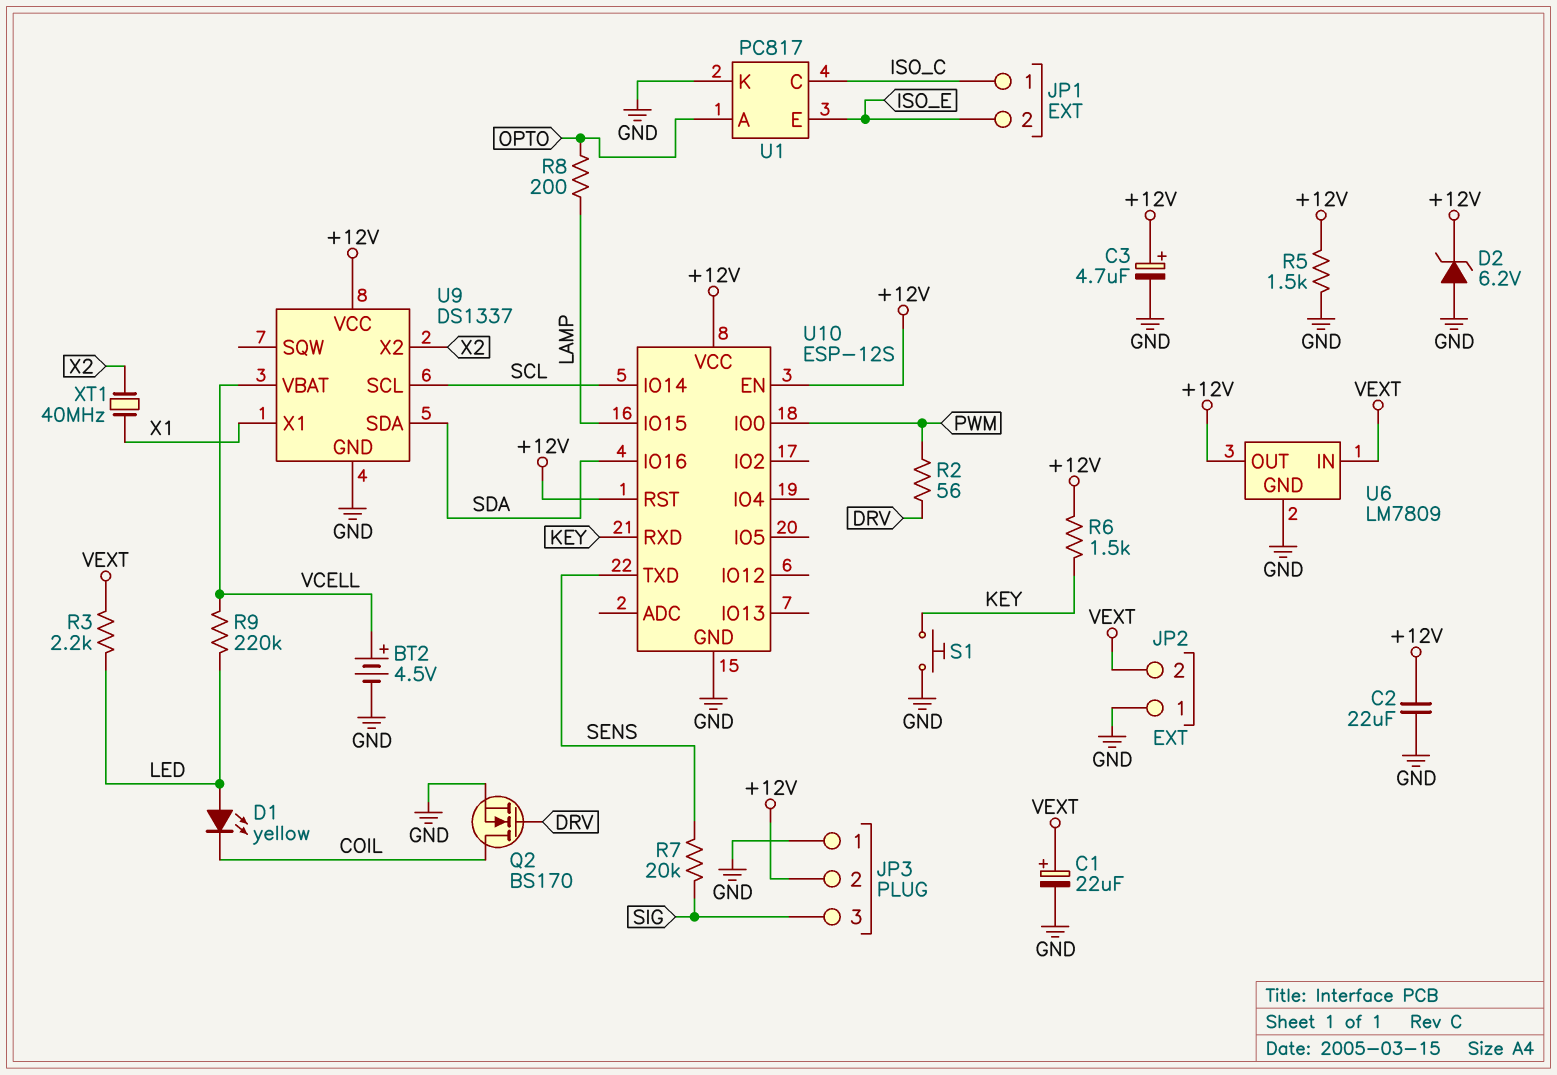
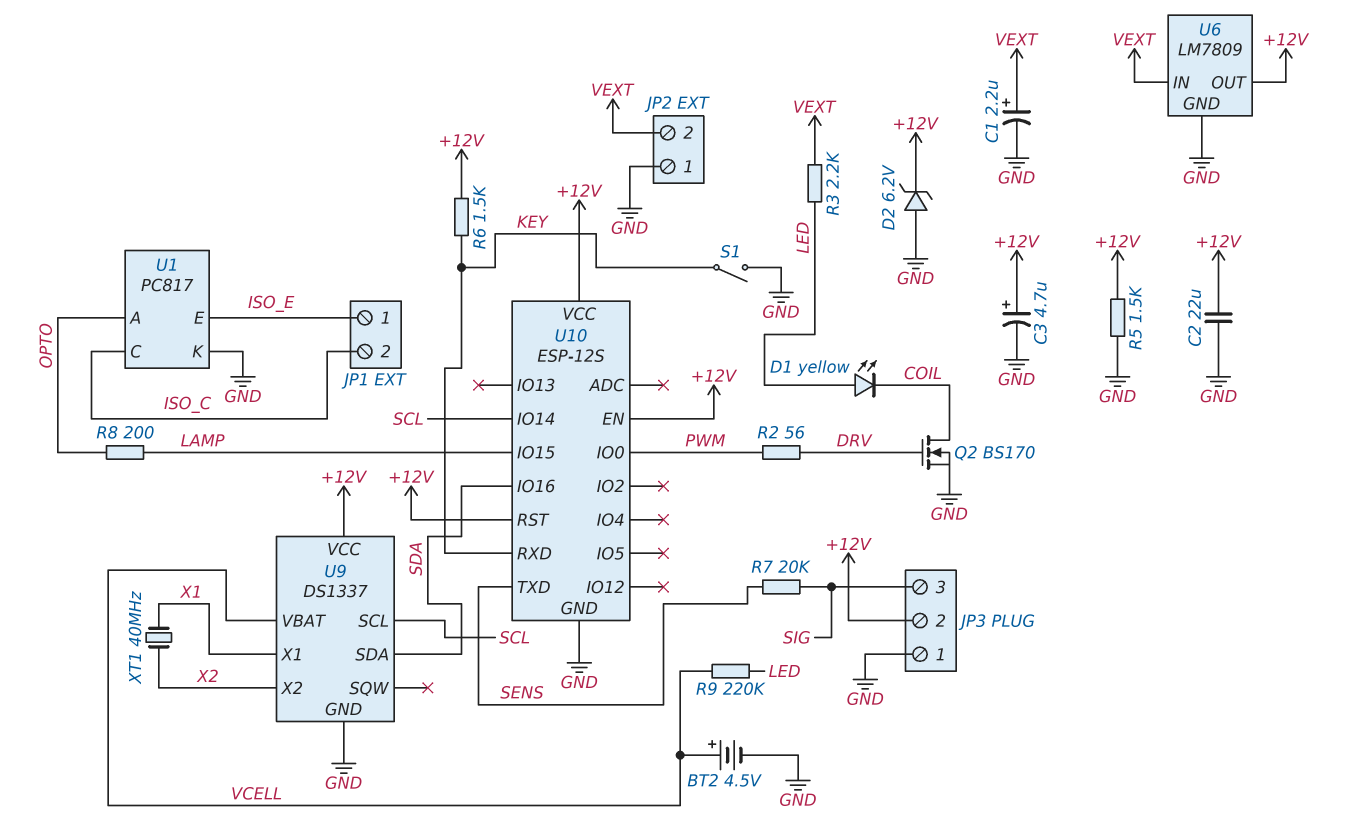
C1: 22uF (plus VEXT, minus GND) -> 2.2uF (plus VEXT, minus GND)
JP1 pin 1: ISO_C -> ISO_E
JP1 pin 2: ISO_E -> ISO_C
S1: button (GND, KEY) -> switch (GND, KEY)

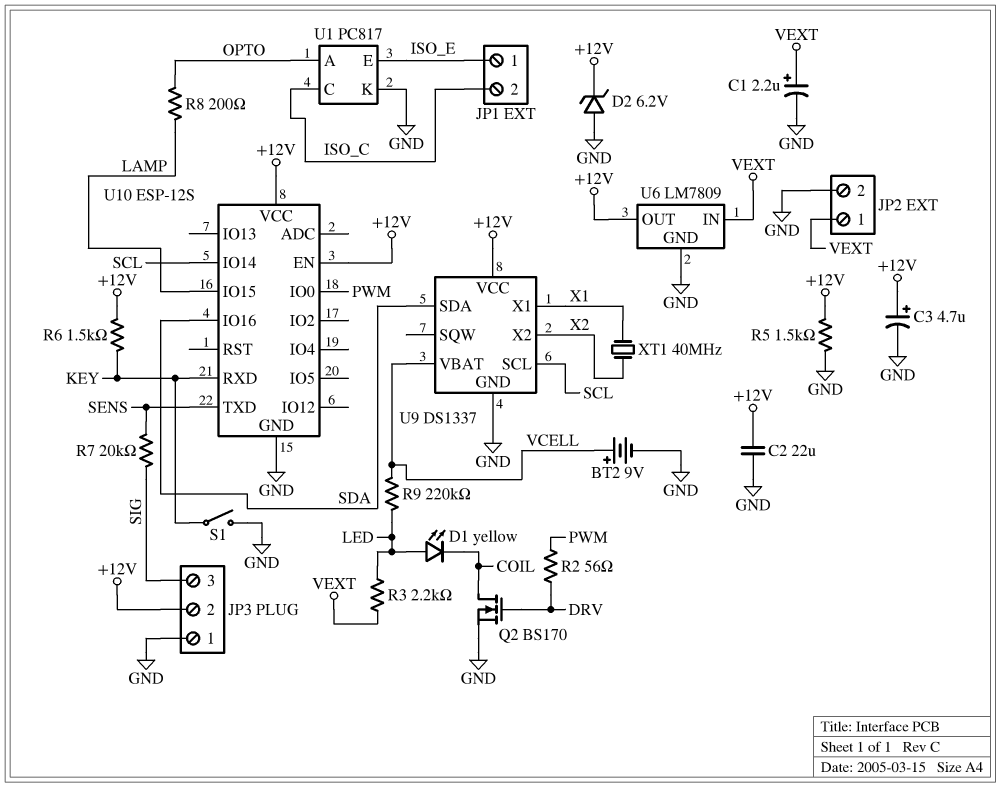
BT2: 4.5V (plus VCELL, minus GND) -> 9V (plus VCELL, minus GND)
JP2 pin 1: GND -> VEXT
JP2 pin 2: VEXT -> GND
U10 pin RST: +12V -> none

